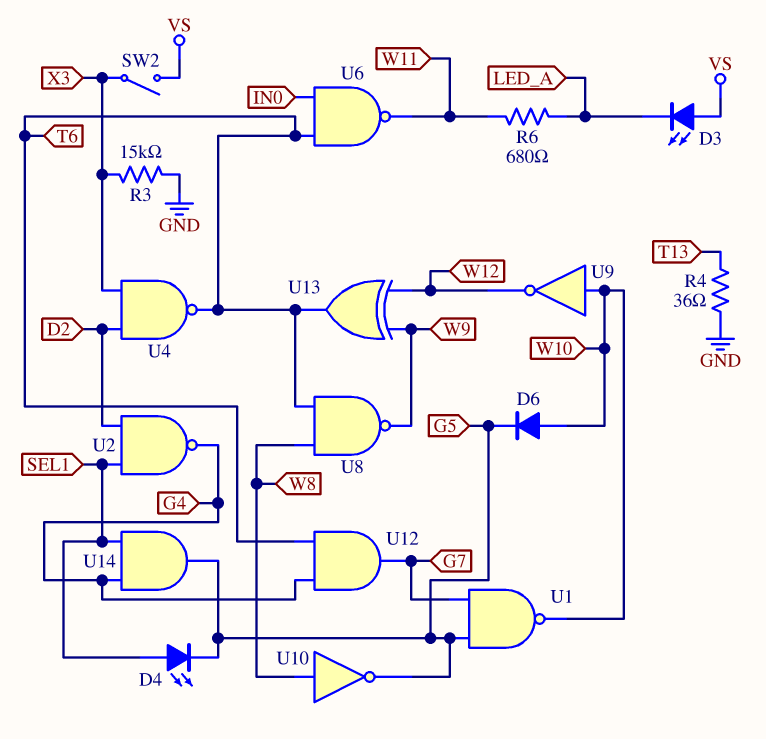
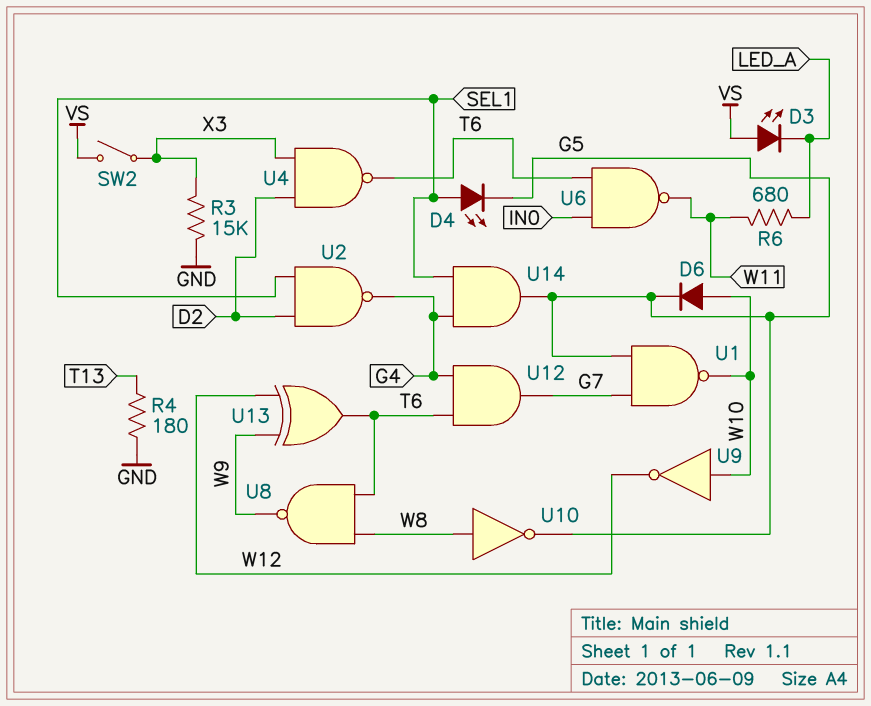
R4: 36 (GND, T13) -> 180 (GND, T13)

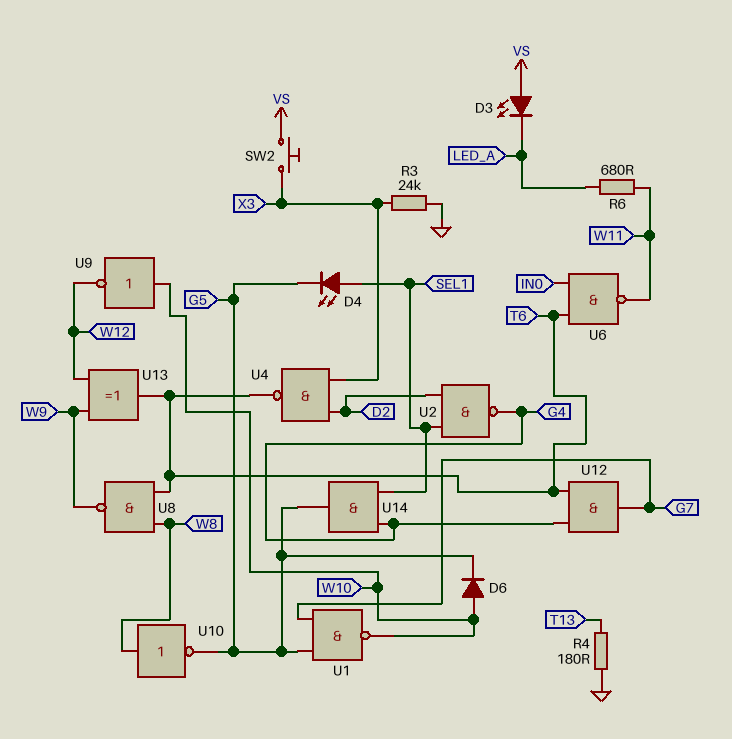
R3: 15k (GND, X3) -> 24k (GND, X3)
SW2: switch (VS, X3) -> button (VS, X3)

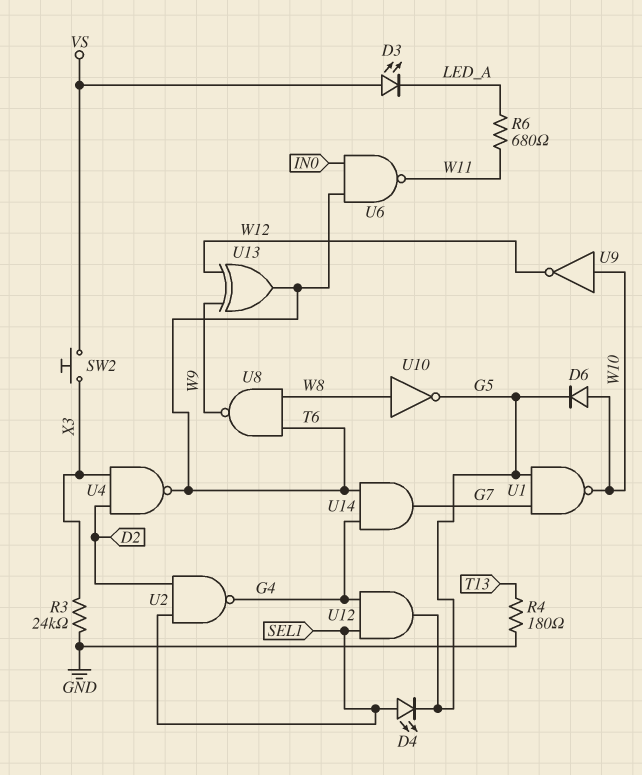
U12: AND (in G4, in T6, out G7) -> AND (in G4, in SEL1, out G5)
U14: AND (in G4, in SEL1, out G5) -> AND (in G4, in T6, out G7)

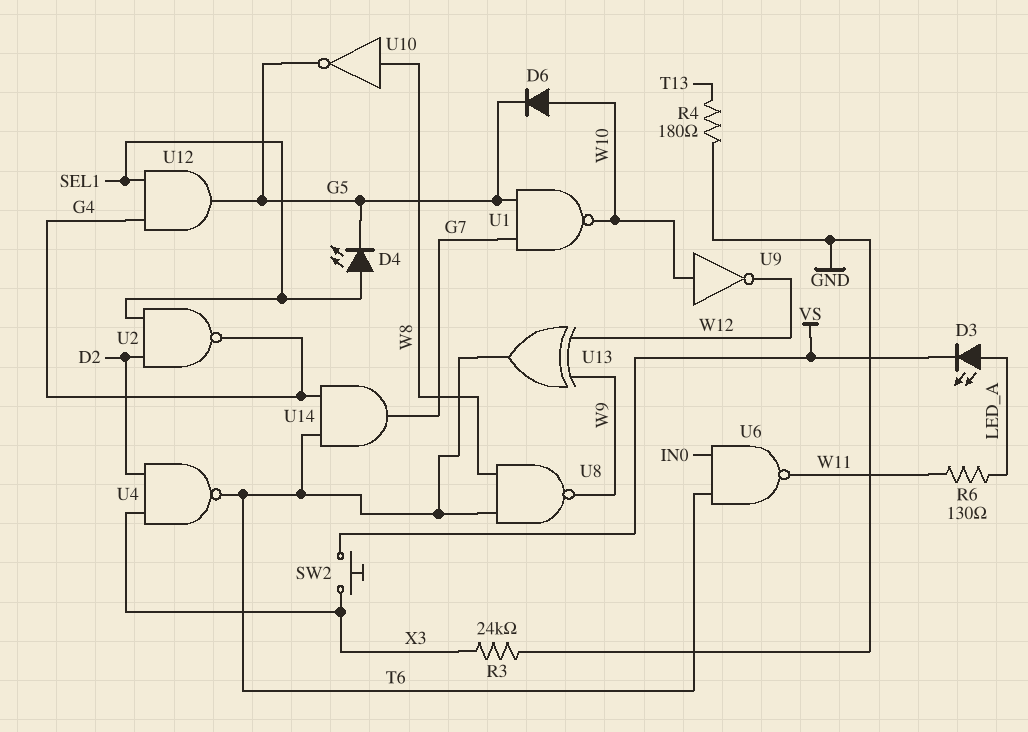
D3: LED (A VS, K LED_A) -> LED (A LED_A, K VS)
R6: 680 (LED_A, W11) -> 130 (LED_A, W11)

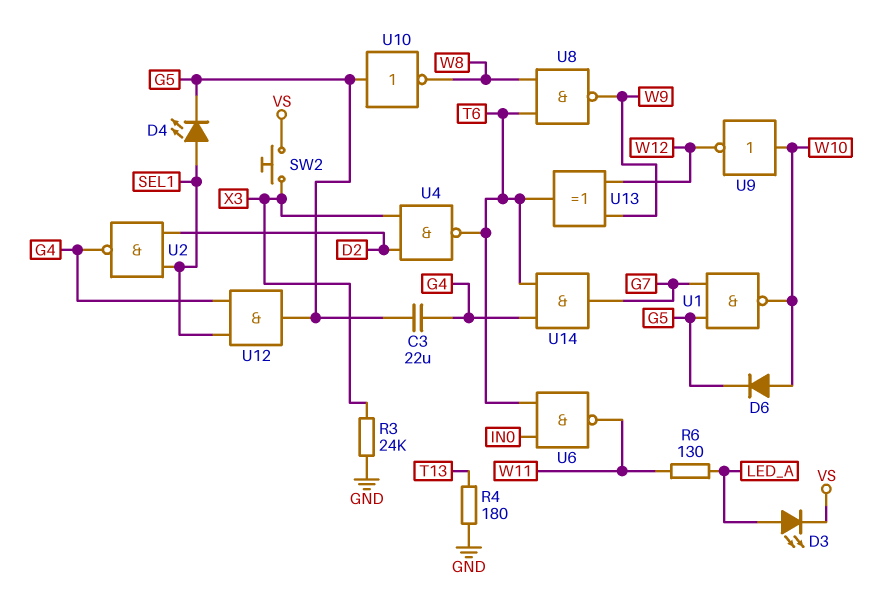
C3: none -> 22uF (G4, G5)
U10: NOT (in W8, out G5) -> NOT (in G5, out W8)

